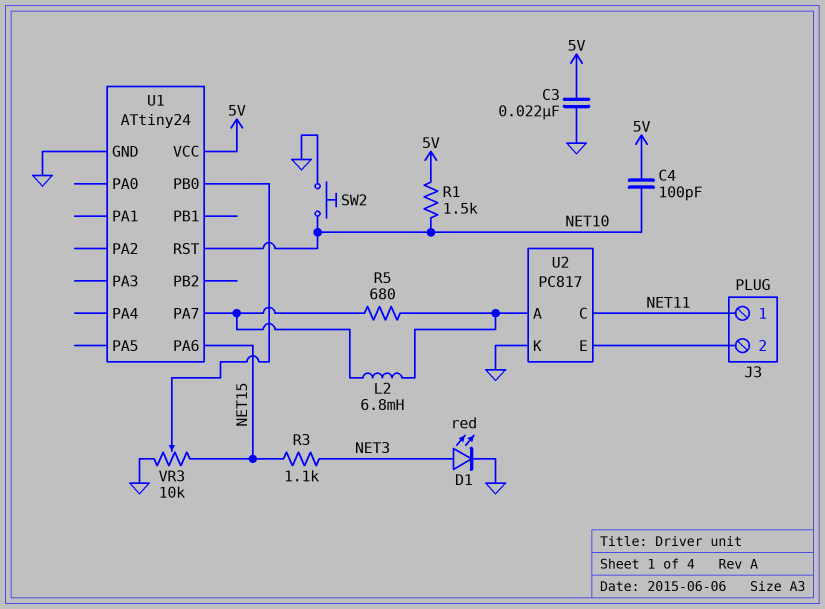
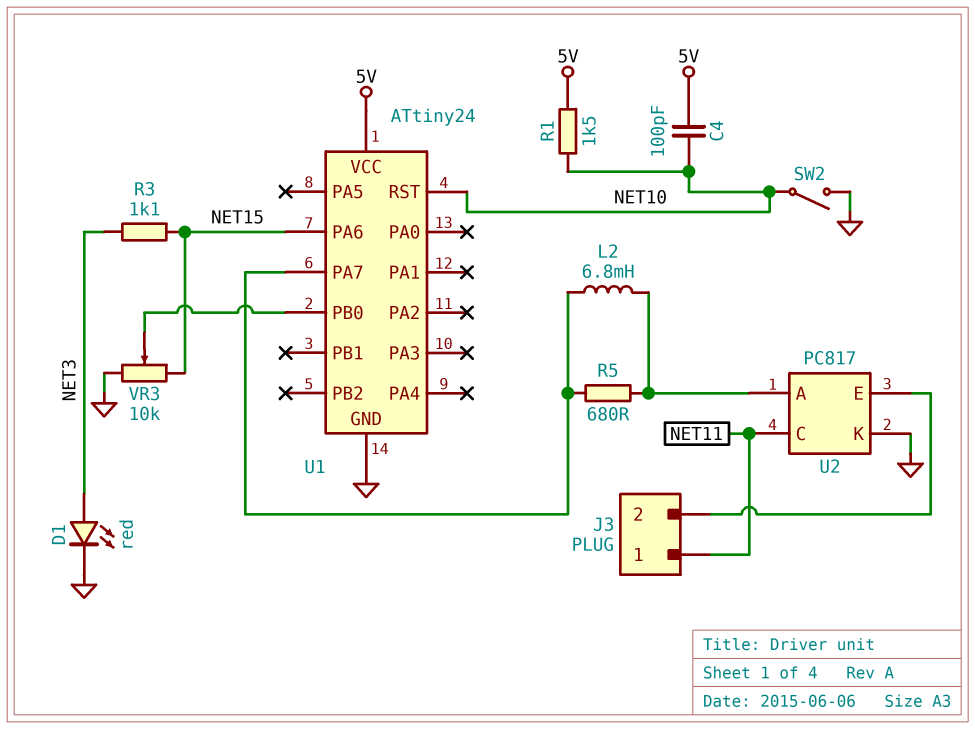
C3: 22nF (5V, GND) -> none
SW2: button (GND, NET10) -> switch (GND, NET10)

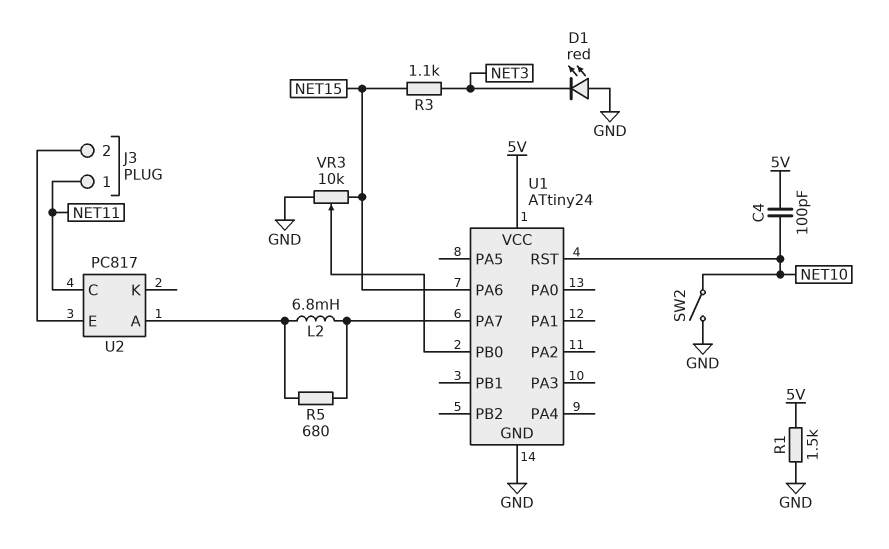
D1: LED red (A NET3, K GND) -> LED red (A GND, K NET3)
R1: 1.5k (5V, NET10) -> 1.5k (5V, GND)
U2 pin K: GND -> none

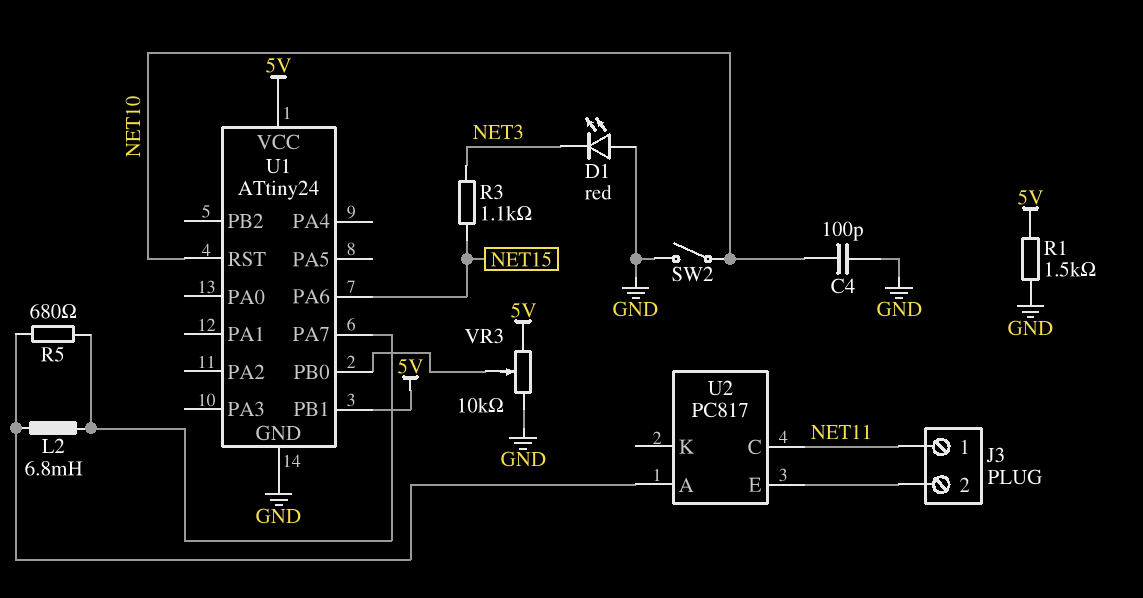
C4: 100pF (5V, NET10) -> 100pF (GND, NET10)
U1 pin PB1: none -> 5V
VR3: 10k (GND, NET15, wiper U1/PB0) -> 10k (5V, GND, wiper U1/PB0)

